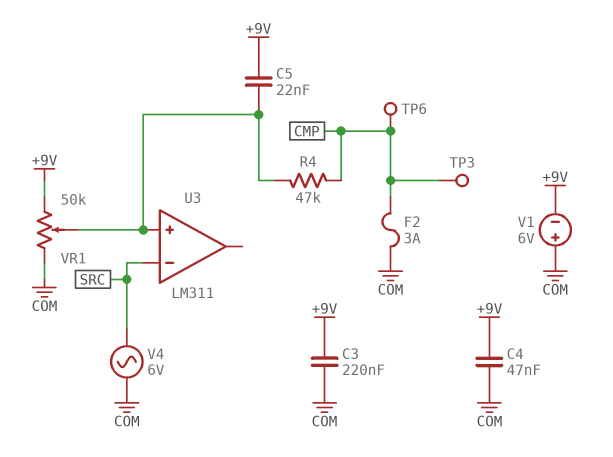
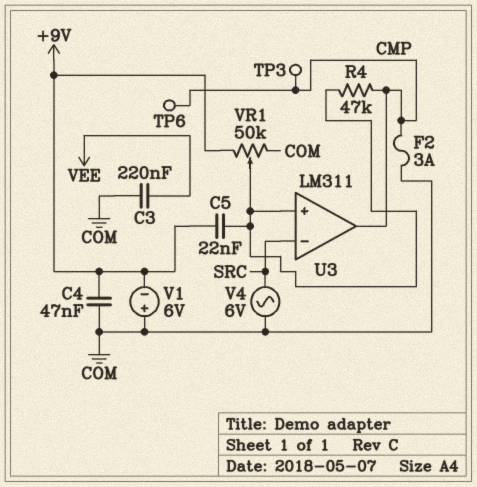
C3: 220nF (+9V, COM) -> 220nF (COM, VEE)
U3 pin out: none -> CMP

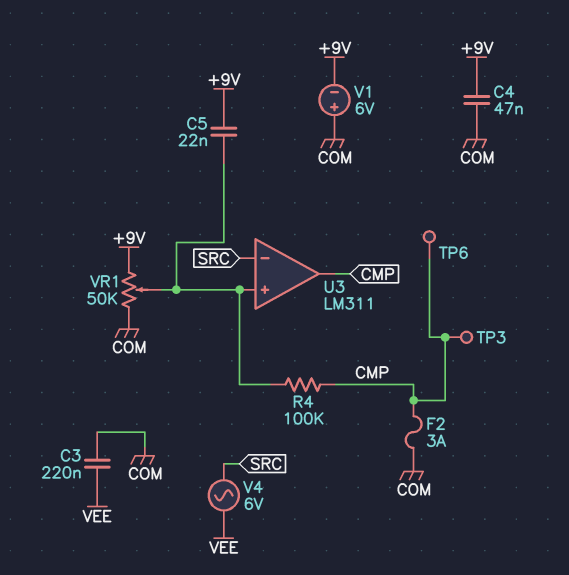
R4: 47k (CMP, U3/in+) -> 100k (CMP, U3/in+)
V4: AC 6V (COM, SRC) -> AC 6V (SRC, VEE)

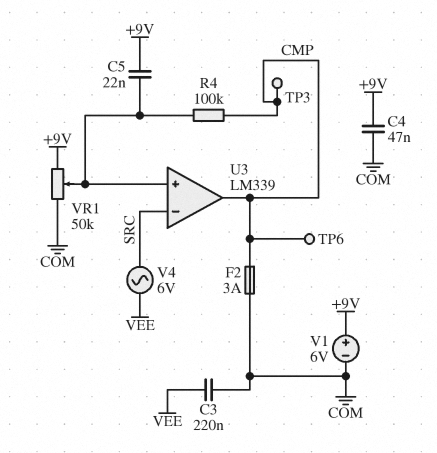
U3: LM311 -> LM339
V1: 6V (plus COM, minus +9V) -> 6V (plus +9V, minus COM)

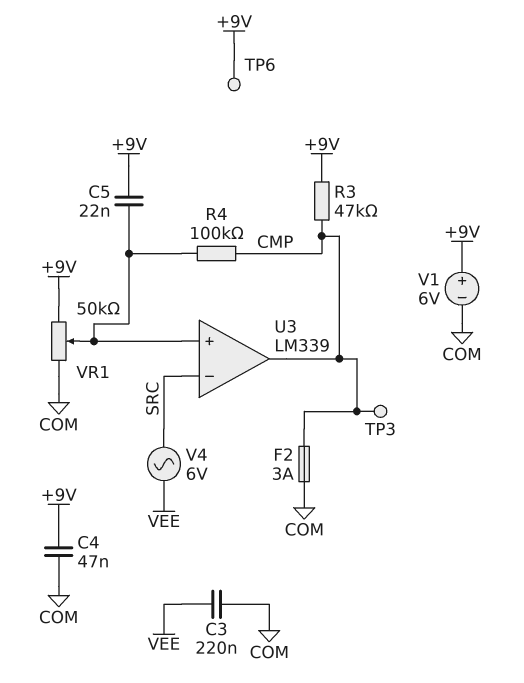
R3: none -> 47k (+9V, CMP)
TP6: test point (CMP) -> test point (+9V)

